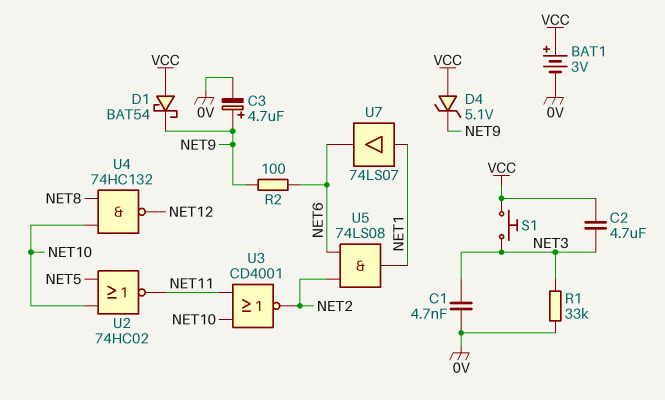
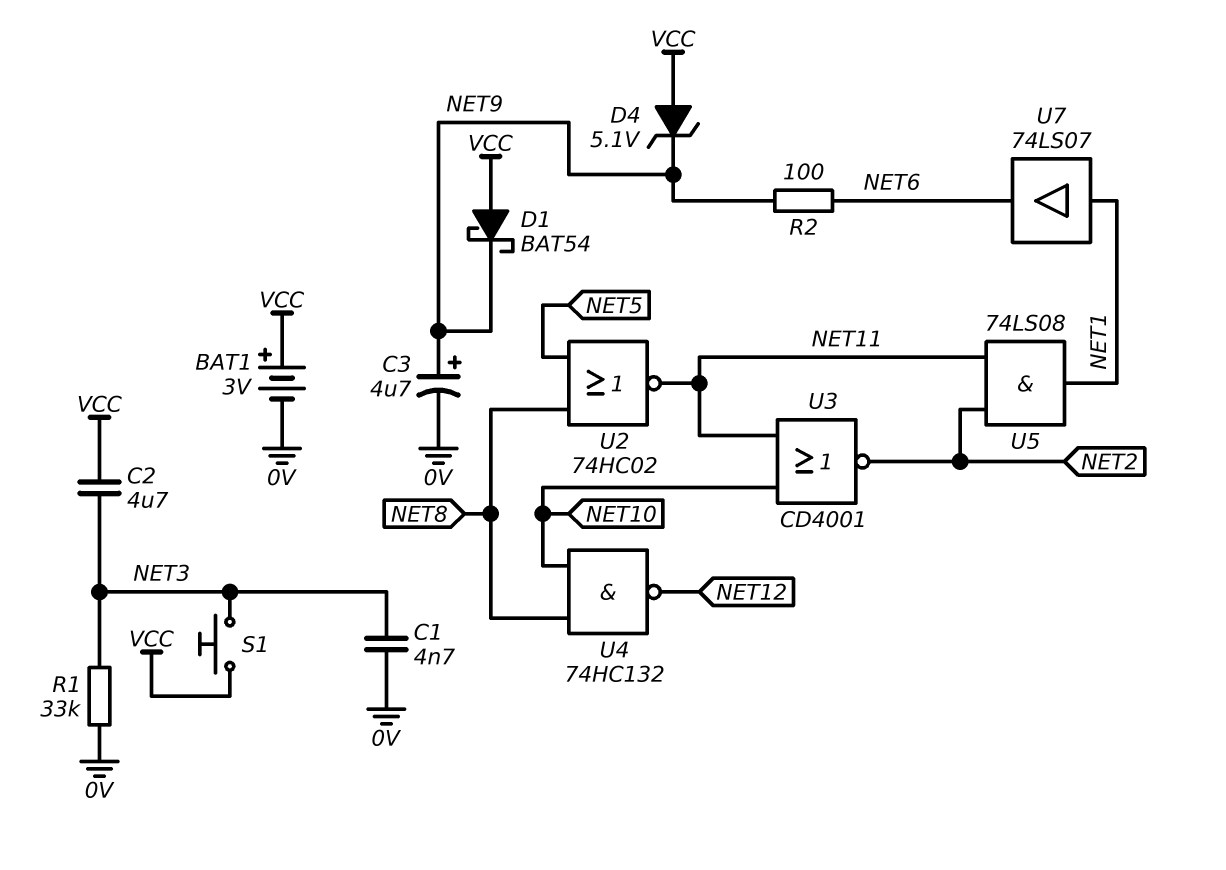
U2: NOR 74HC02 (in NET5, in NET10, out NET11) -> NOR 74HC02 (in NET5, in NET8, out NET11)
U5: AND 74LS08 (in NET2, in NET6, out NET1) -> AND 74LS08 (in NET2, in NET11, out NET1)

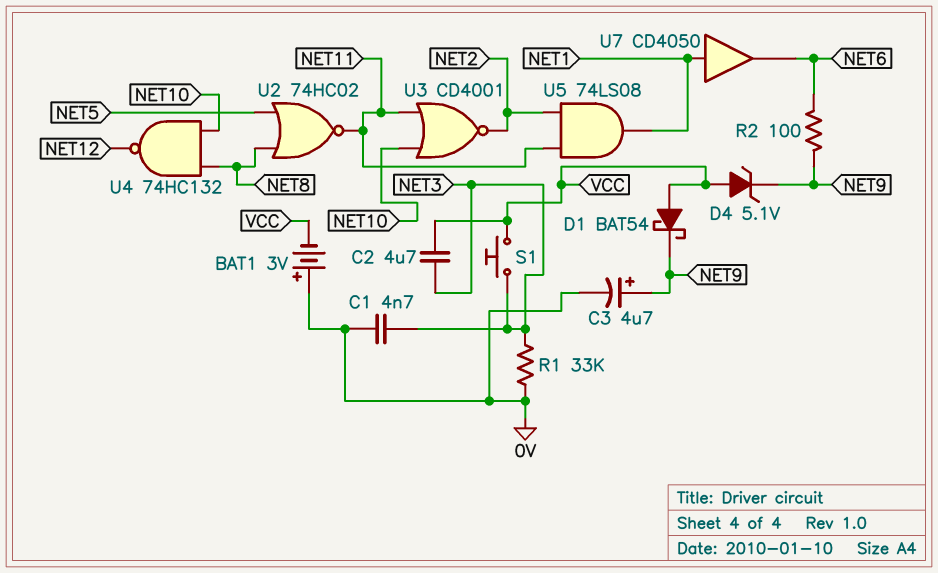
BAT1: 3V (plus VCC, minus 0V) -> 3V (plus 0V, minus VCC)
U7: buffer 74LS07 (in NET1, out NET6) -> buffer CD4050 (in NET1, out NET6)

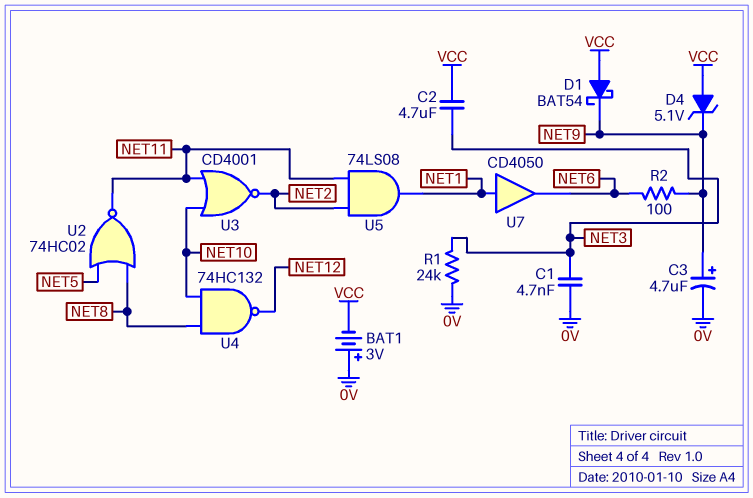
R1: 33k (0V, NET3) -> 24k (0V, NET3)
S1: button (NET3, VCC) -> none

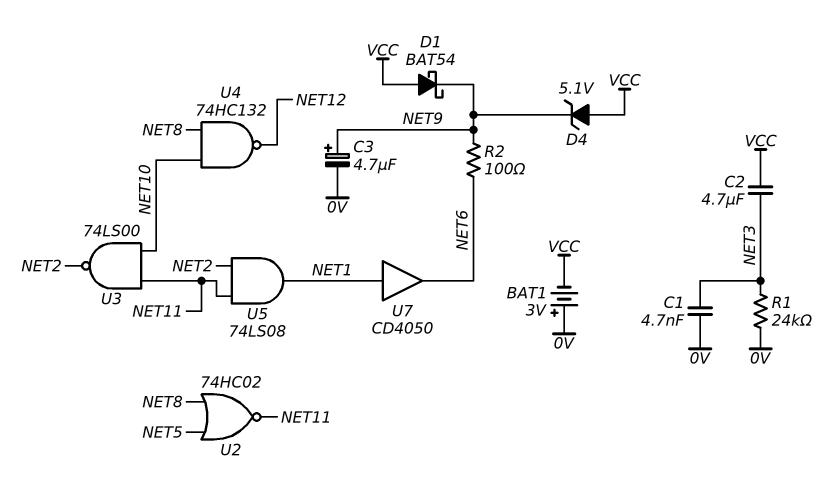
U3: NOR CD4001 (in NET10, in NET11, out NET2) -> NAND 74LS00 (in NET10, in NET11, out NET2)

